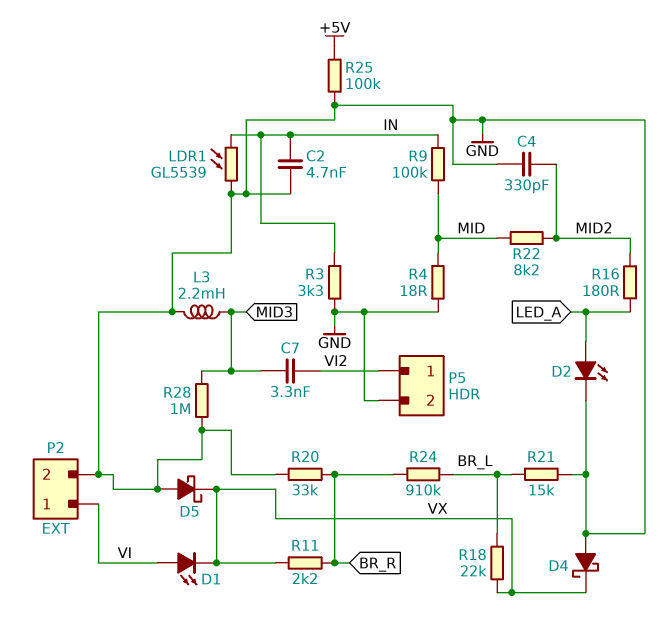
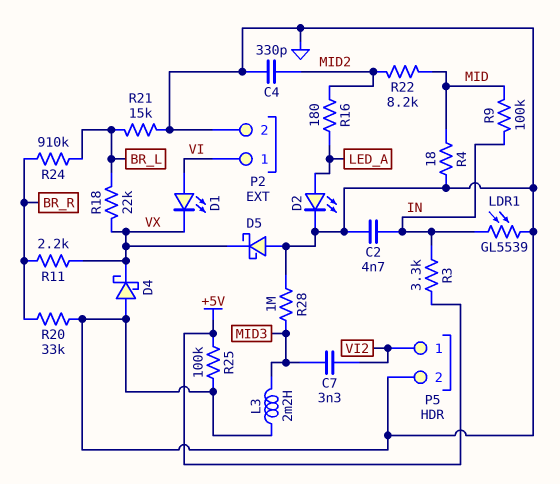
R3: 3.3k (GND, IN) -> 3.3k (+5V, IN)

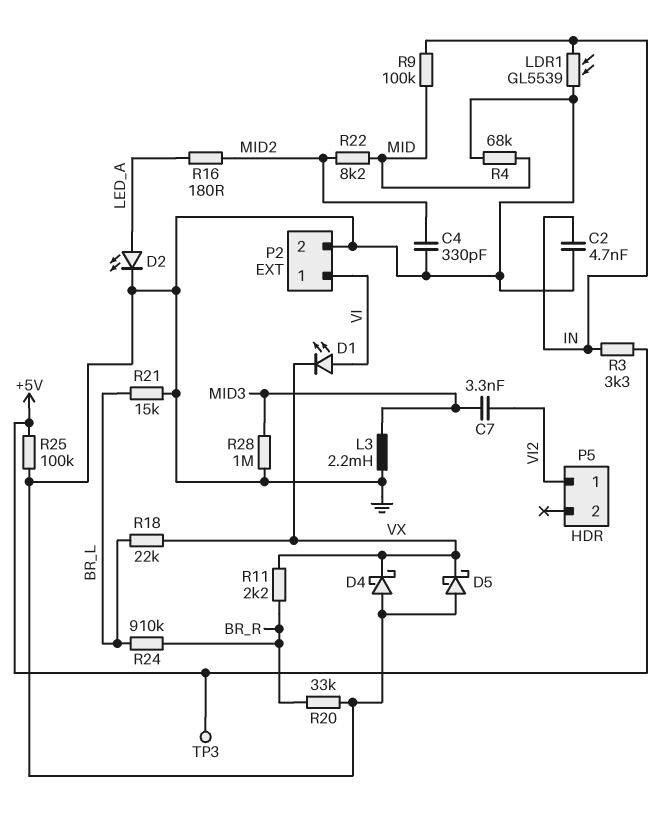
P5 pin 2: GND -> none
R4: 18 (GND, MID) -> 68k (GND, MID)
TP3: none -> test point (+5V)

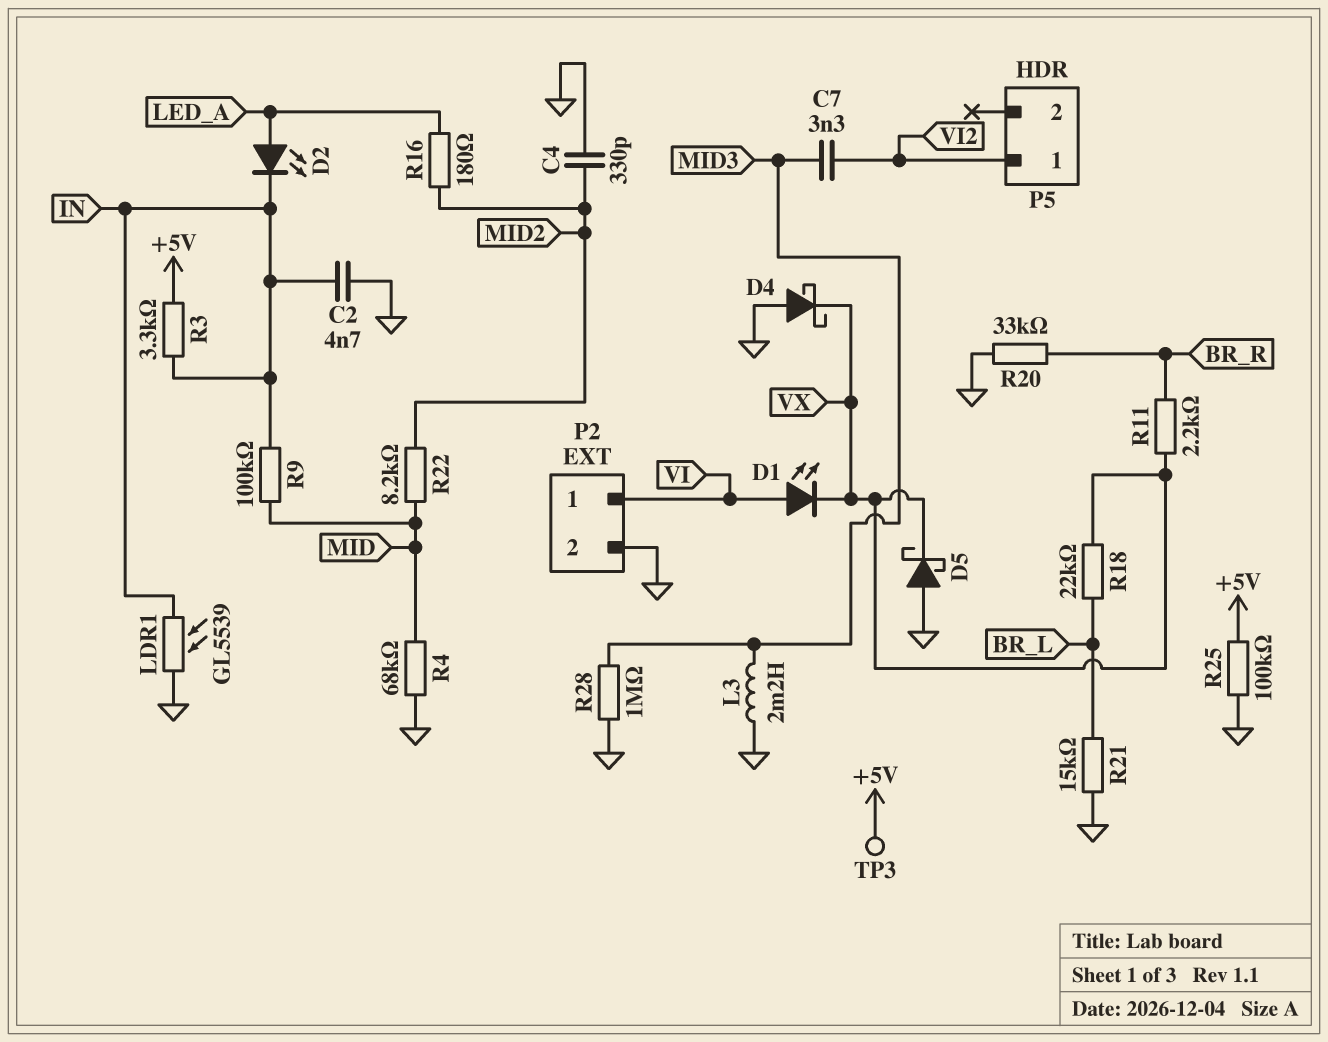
D2: LED (A LED_A, K GND) -> LED (A LED_A, K IN)
R24: 910k (BR_L, BR_R) -> none

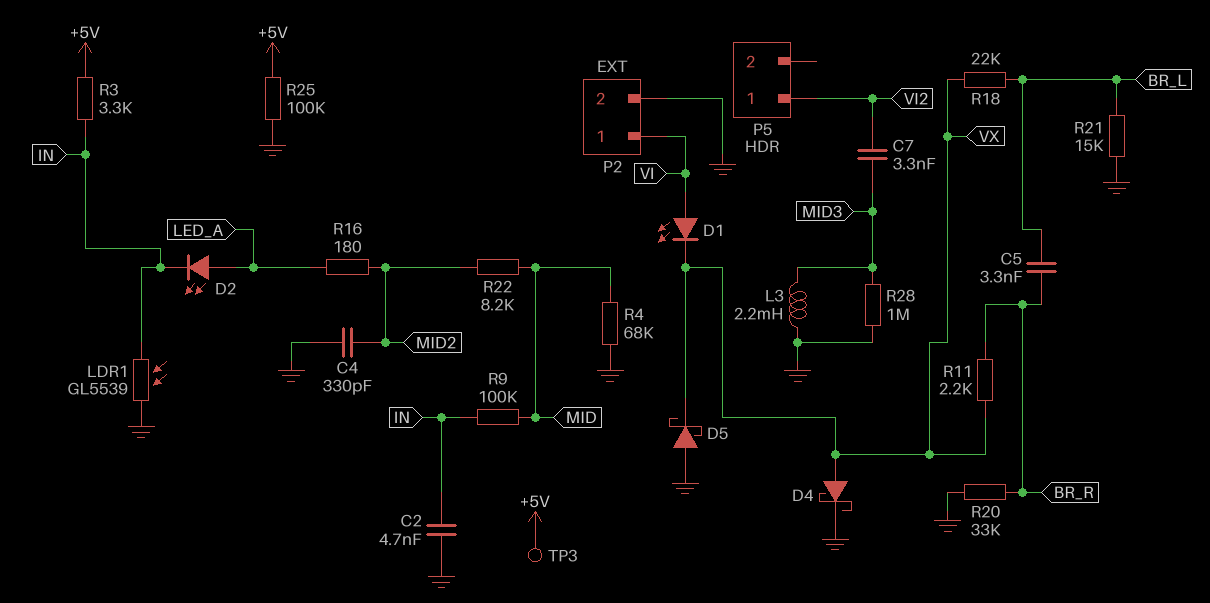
C5: none -> 3.3nF (BR_L, BR_R)
D4: schottky (A GND, K VX) -> schottky (A VX, K GND)

